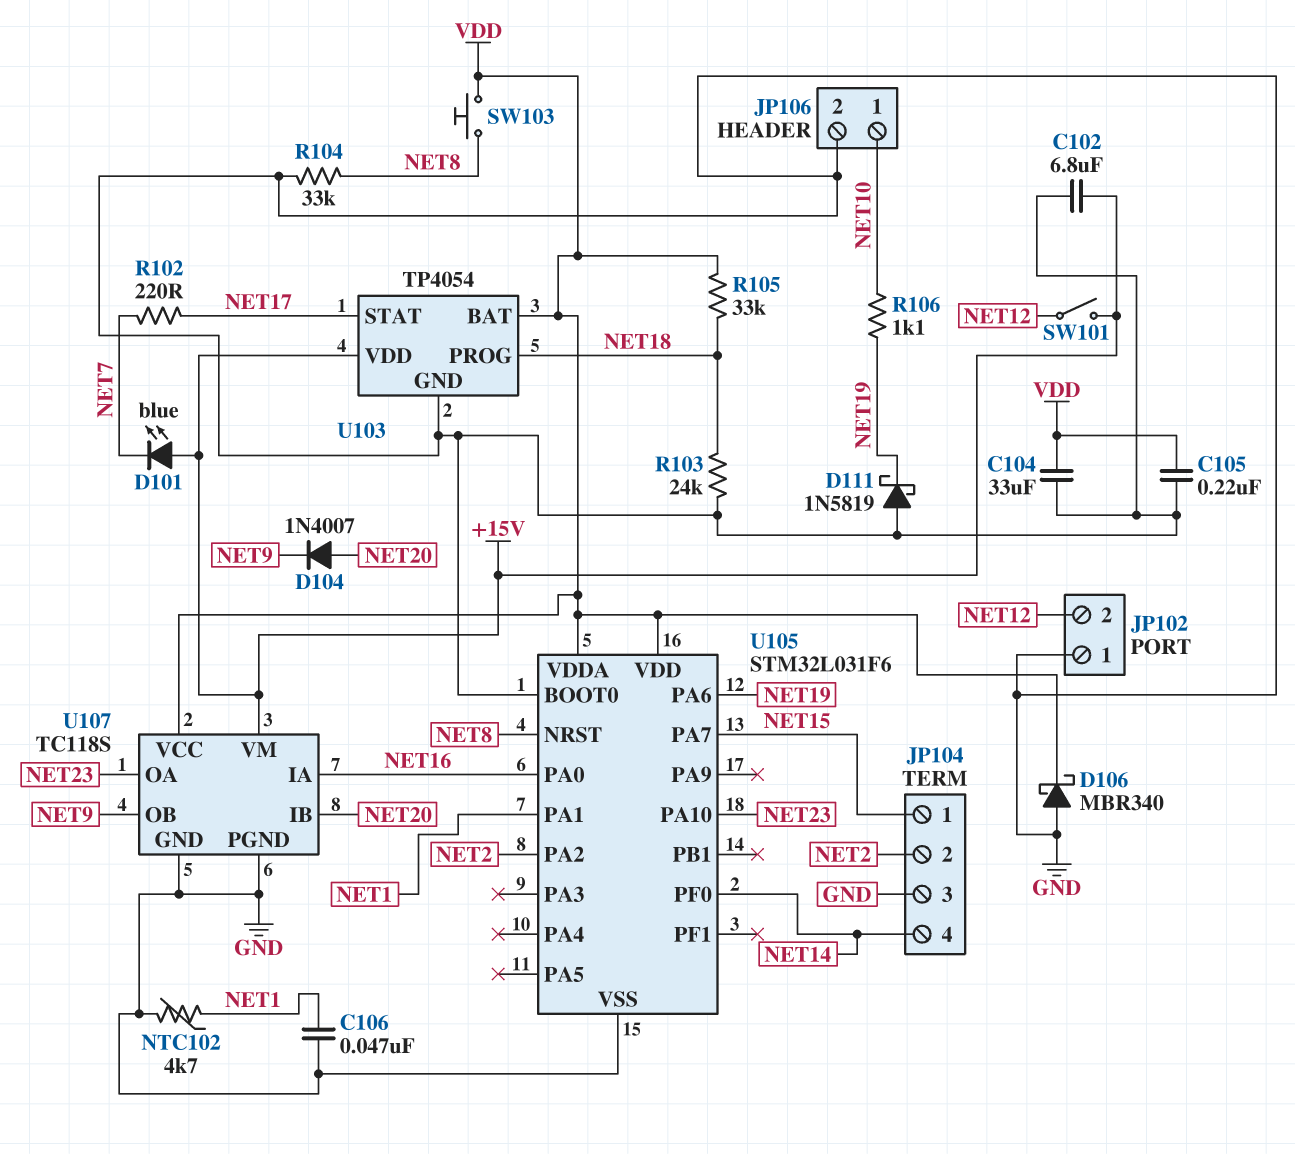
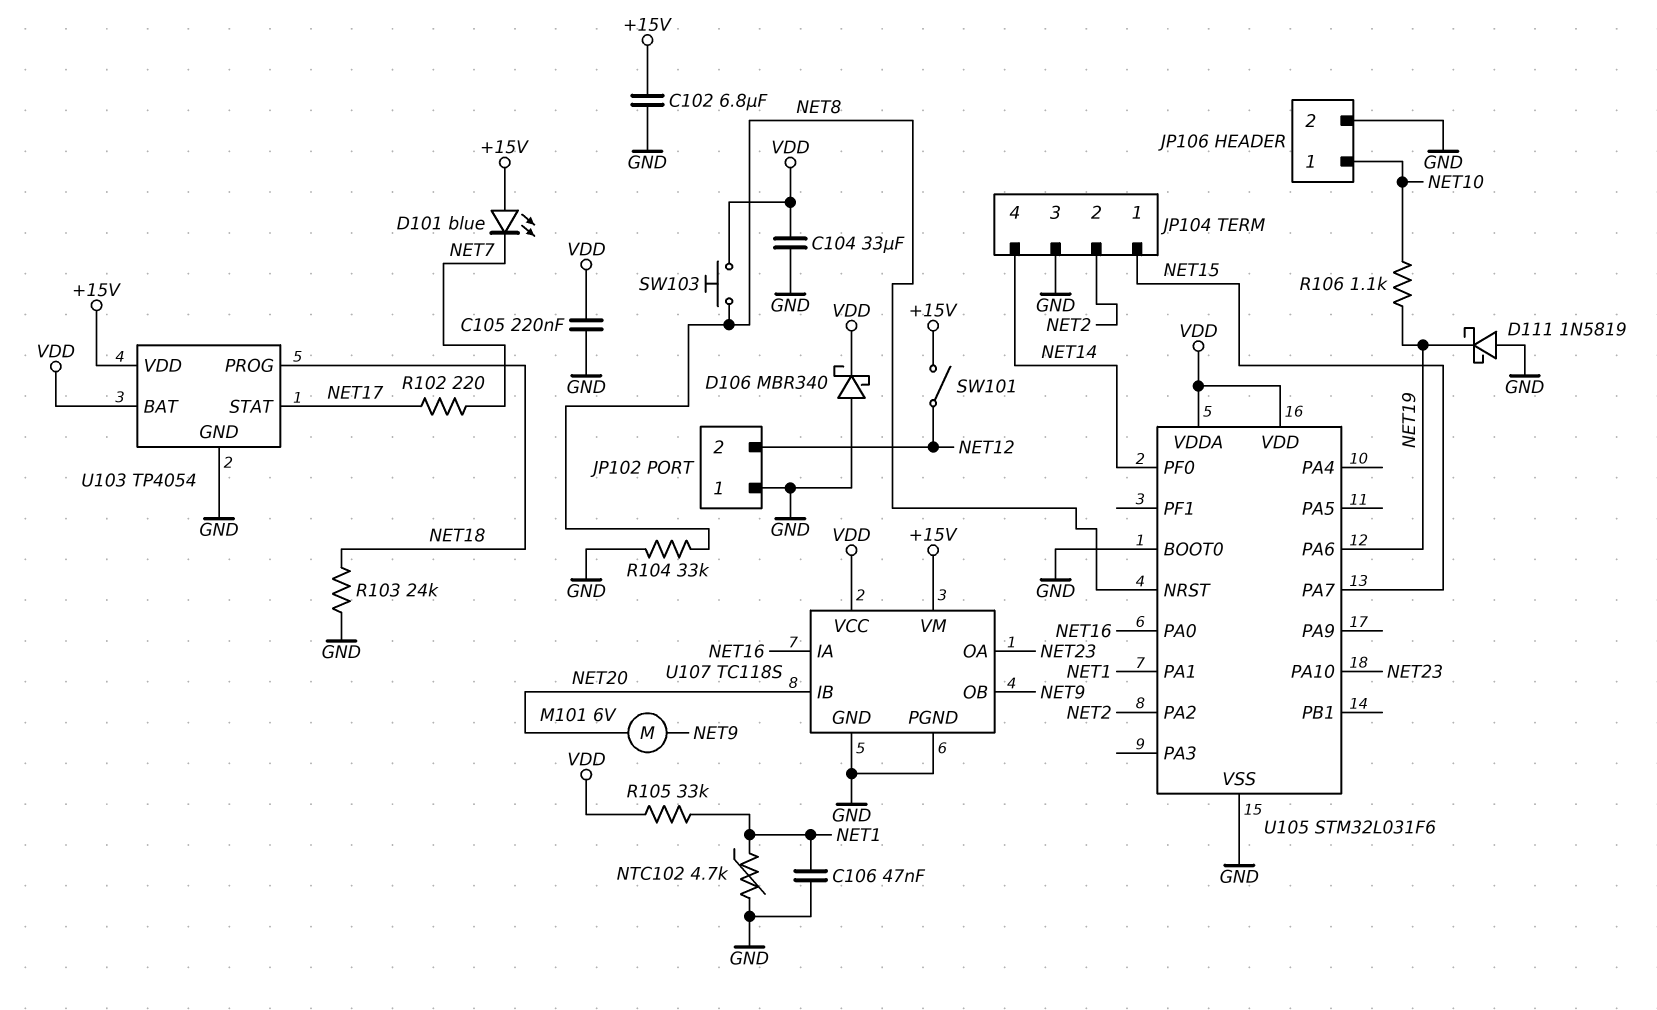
D104: diode 1N4007 (A NET20, K NET9) -> none
M101: none -> motor 6V (NET9, NET20)
R105: 33k (NET18, VDD) -> 33k (NET1, VDD)

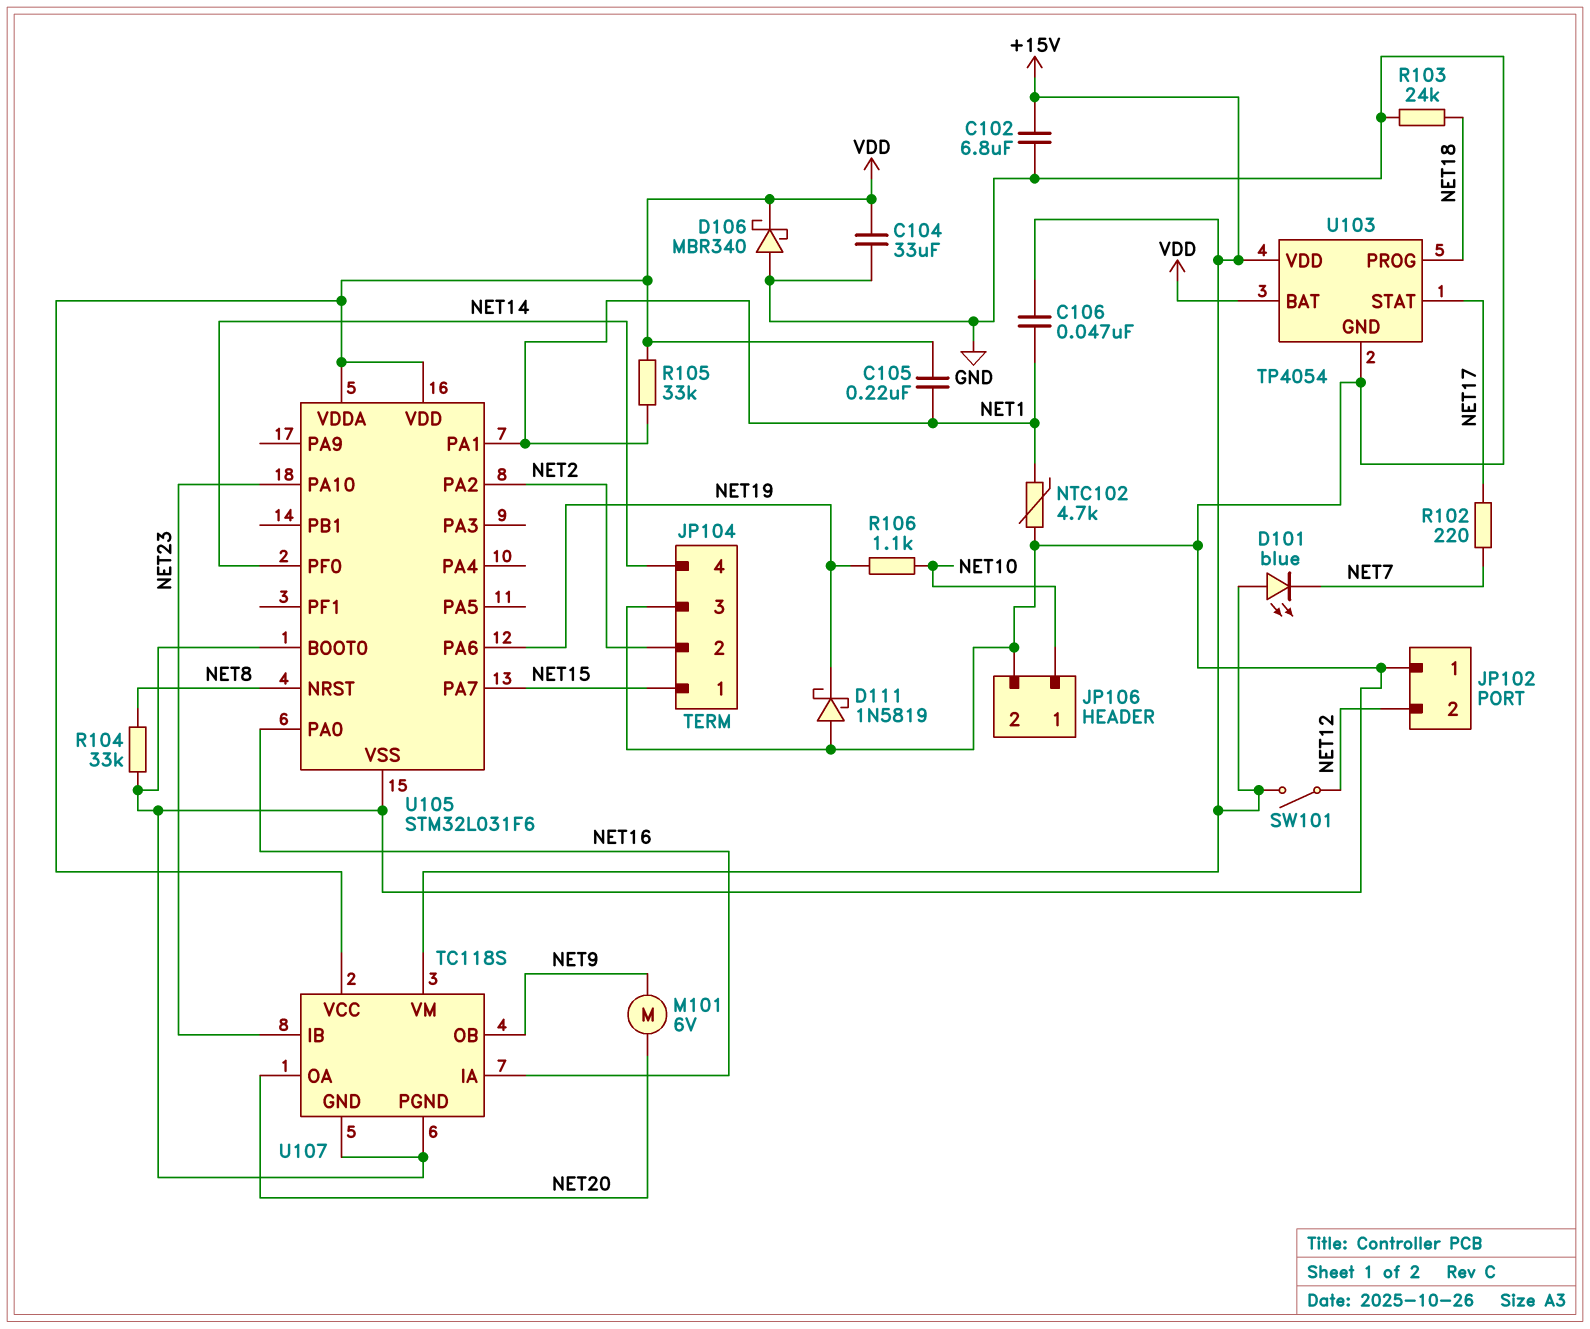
C105: 220nF (GND, VDD) -> 220nF (NET1, VDD)
C106: 47nF (GND, NET1) -> 47nF (+15V, NET1)
SW103: button (NET8, VDD) -> none
U107 pin IB: NET20 -> NET23
U107 pin OA: NET23 -> NET20

